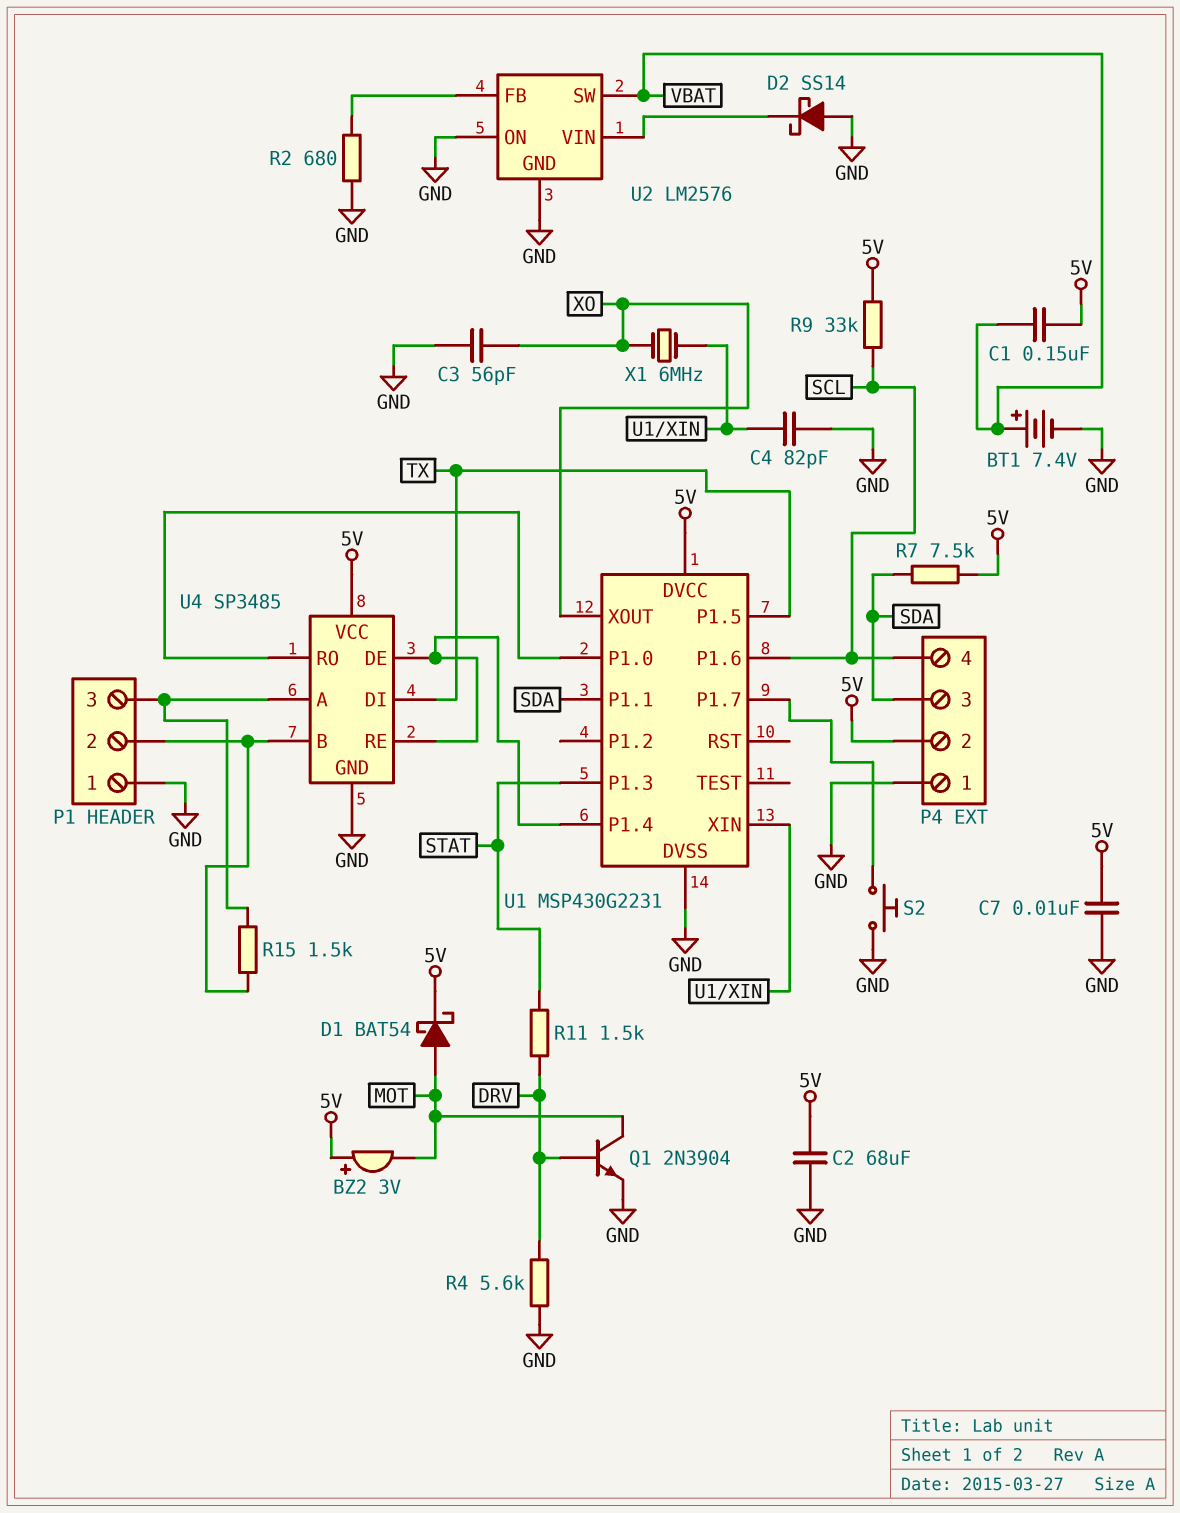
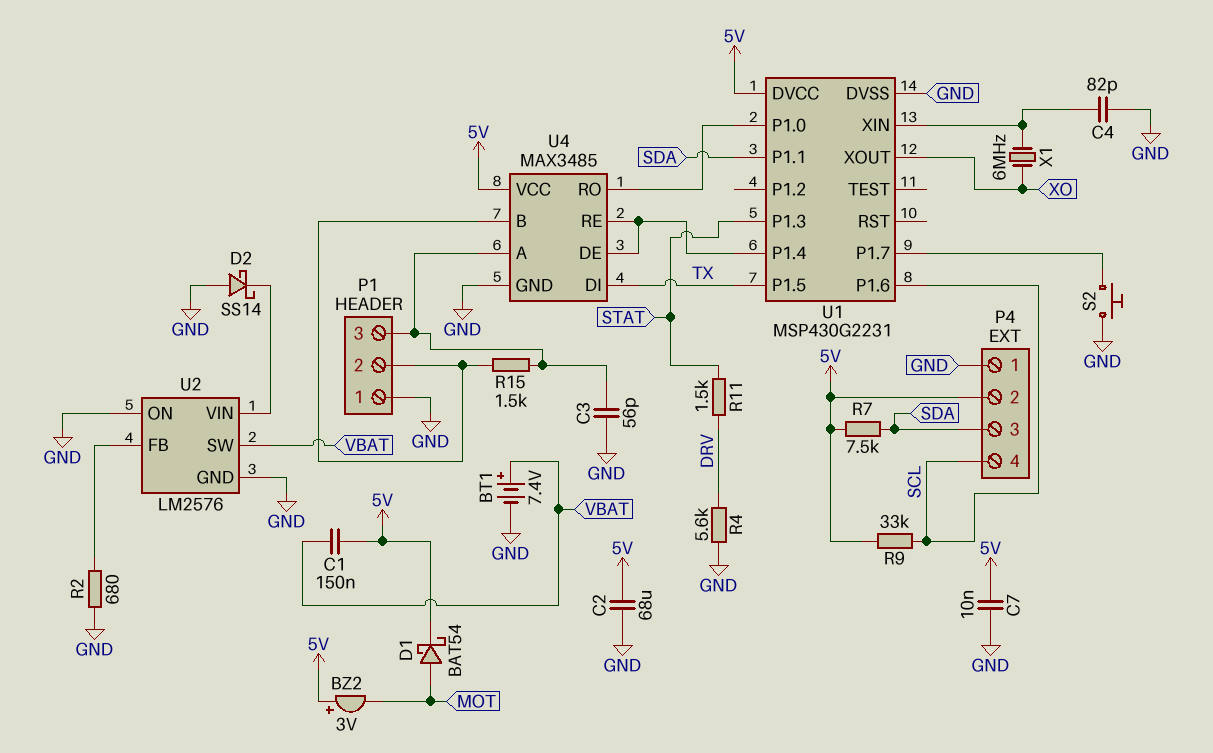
C3: 56pF (GND, XO) -> 56pF (GND, P1/3)
Q1: NPN 2N3904 (B DRV, C MOT, E GND) -> none
U4: SP3485 -> MAX3485

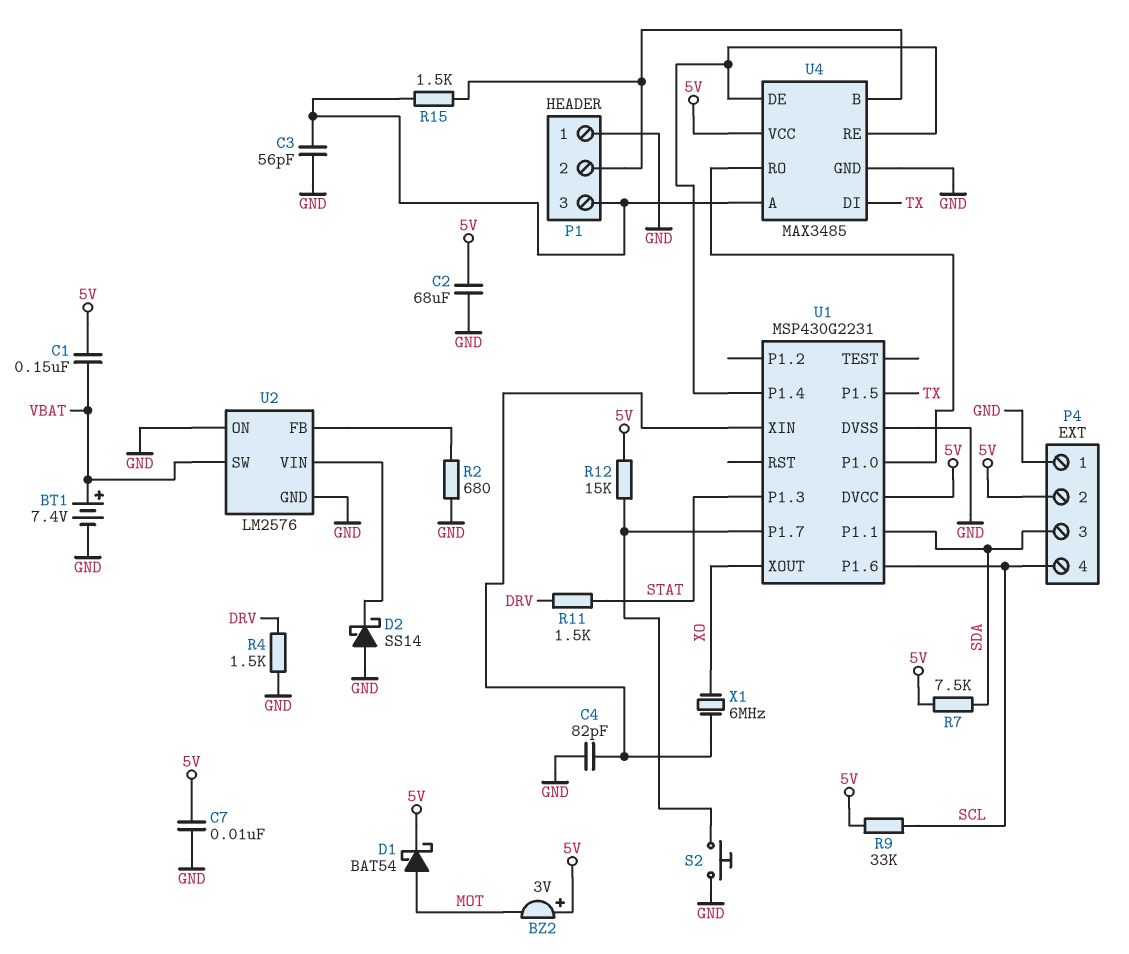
R4: 5.6k (DRV, GND) -> 1.5k (DRV, GND)
R12: none -> 15k (5V, U1/P1.7)

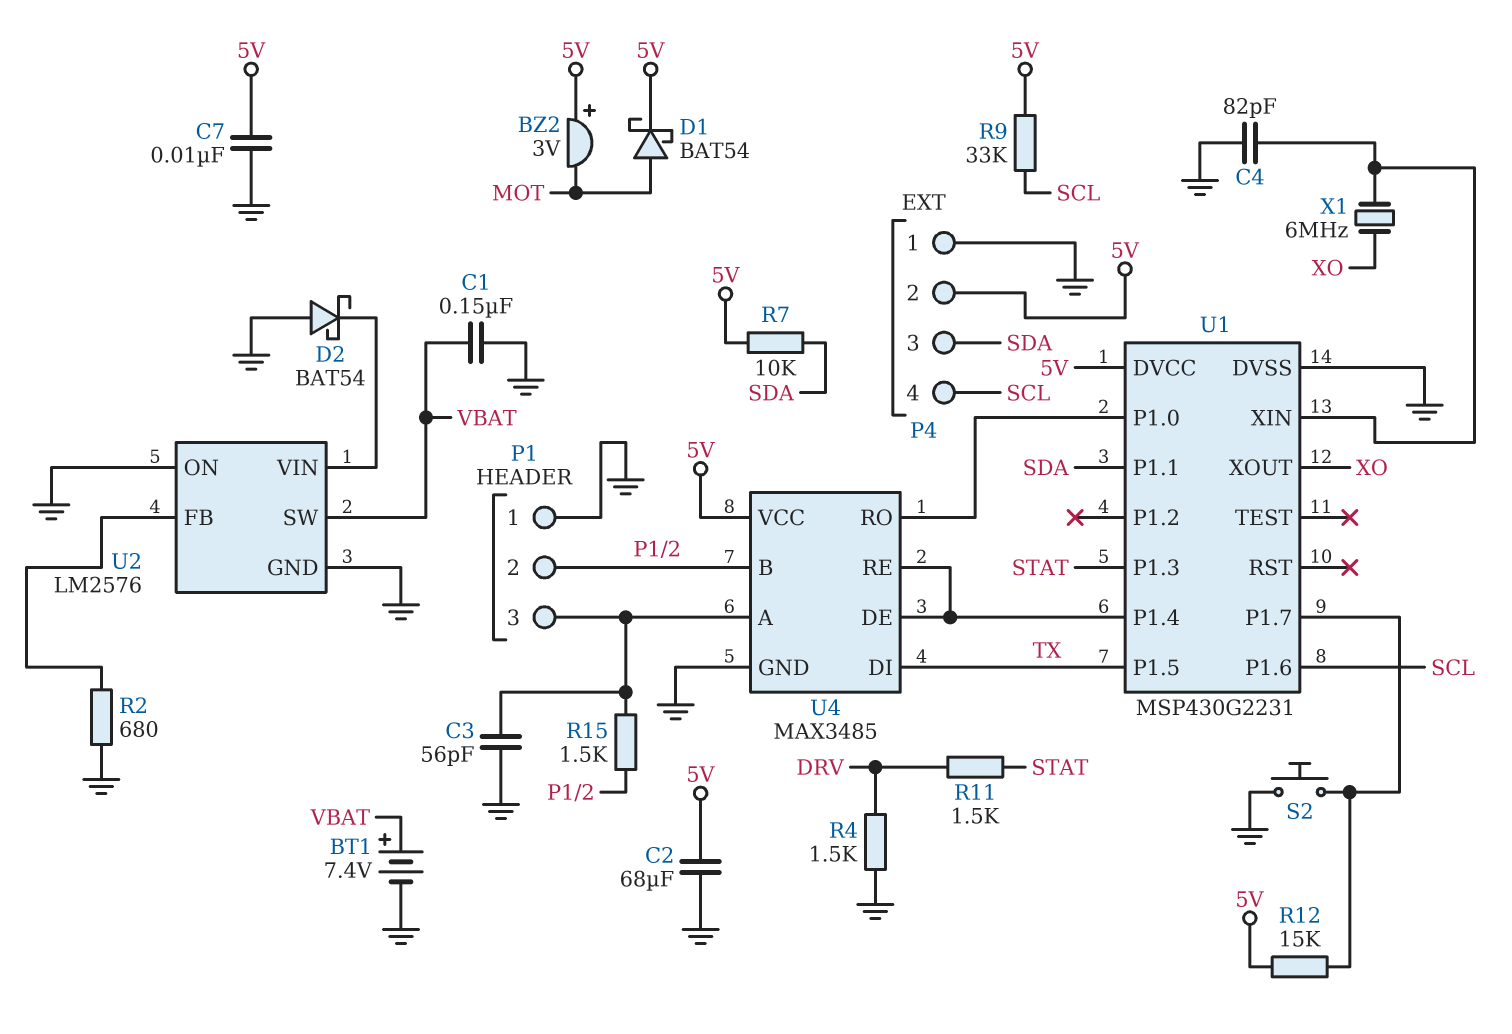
C1: 150nF (5V, VBAT) -> 150nF (GND, VBAT)
D2: schottky SS14 (A GND, K U2/VIN) -> schottky BAT54 (A GND, K U2/VIN)
R7: 7.5k (5V, SDA) -> 10k (5V, SDA)

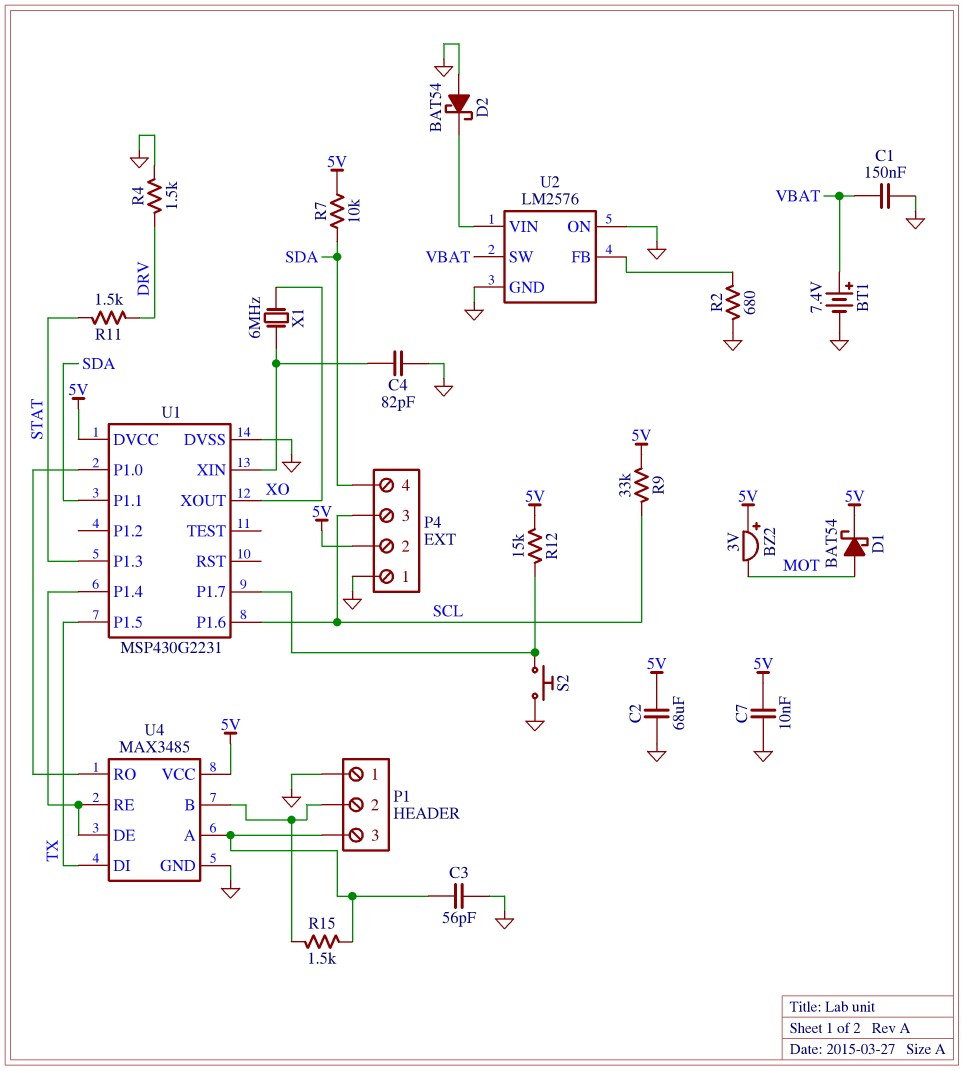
P4 pin 3: SDA -> SCL
P4 pin 4: SCL -> SDA

